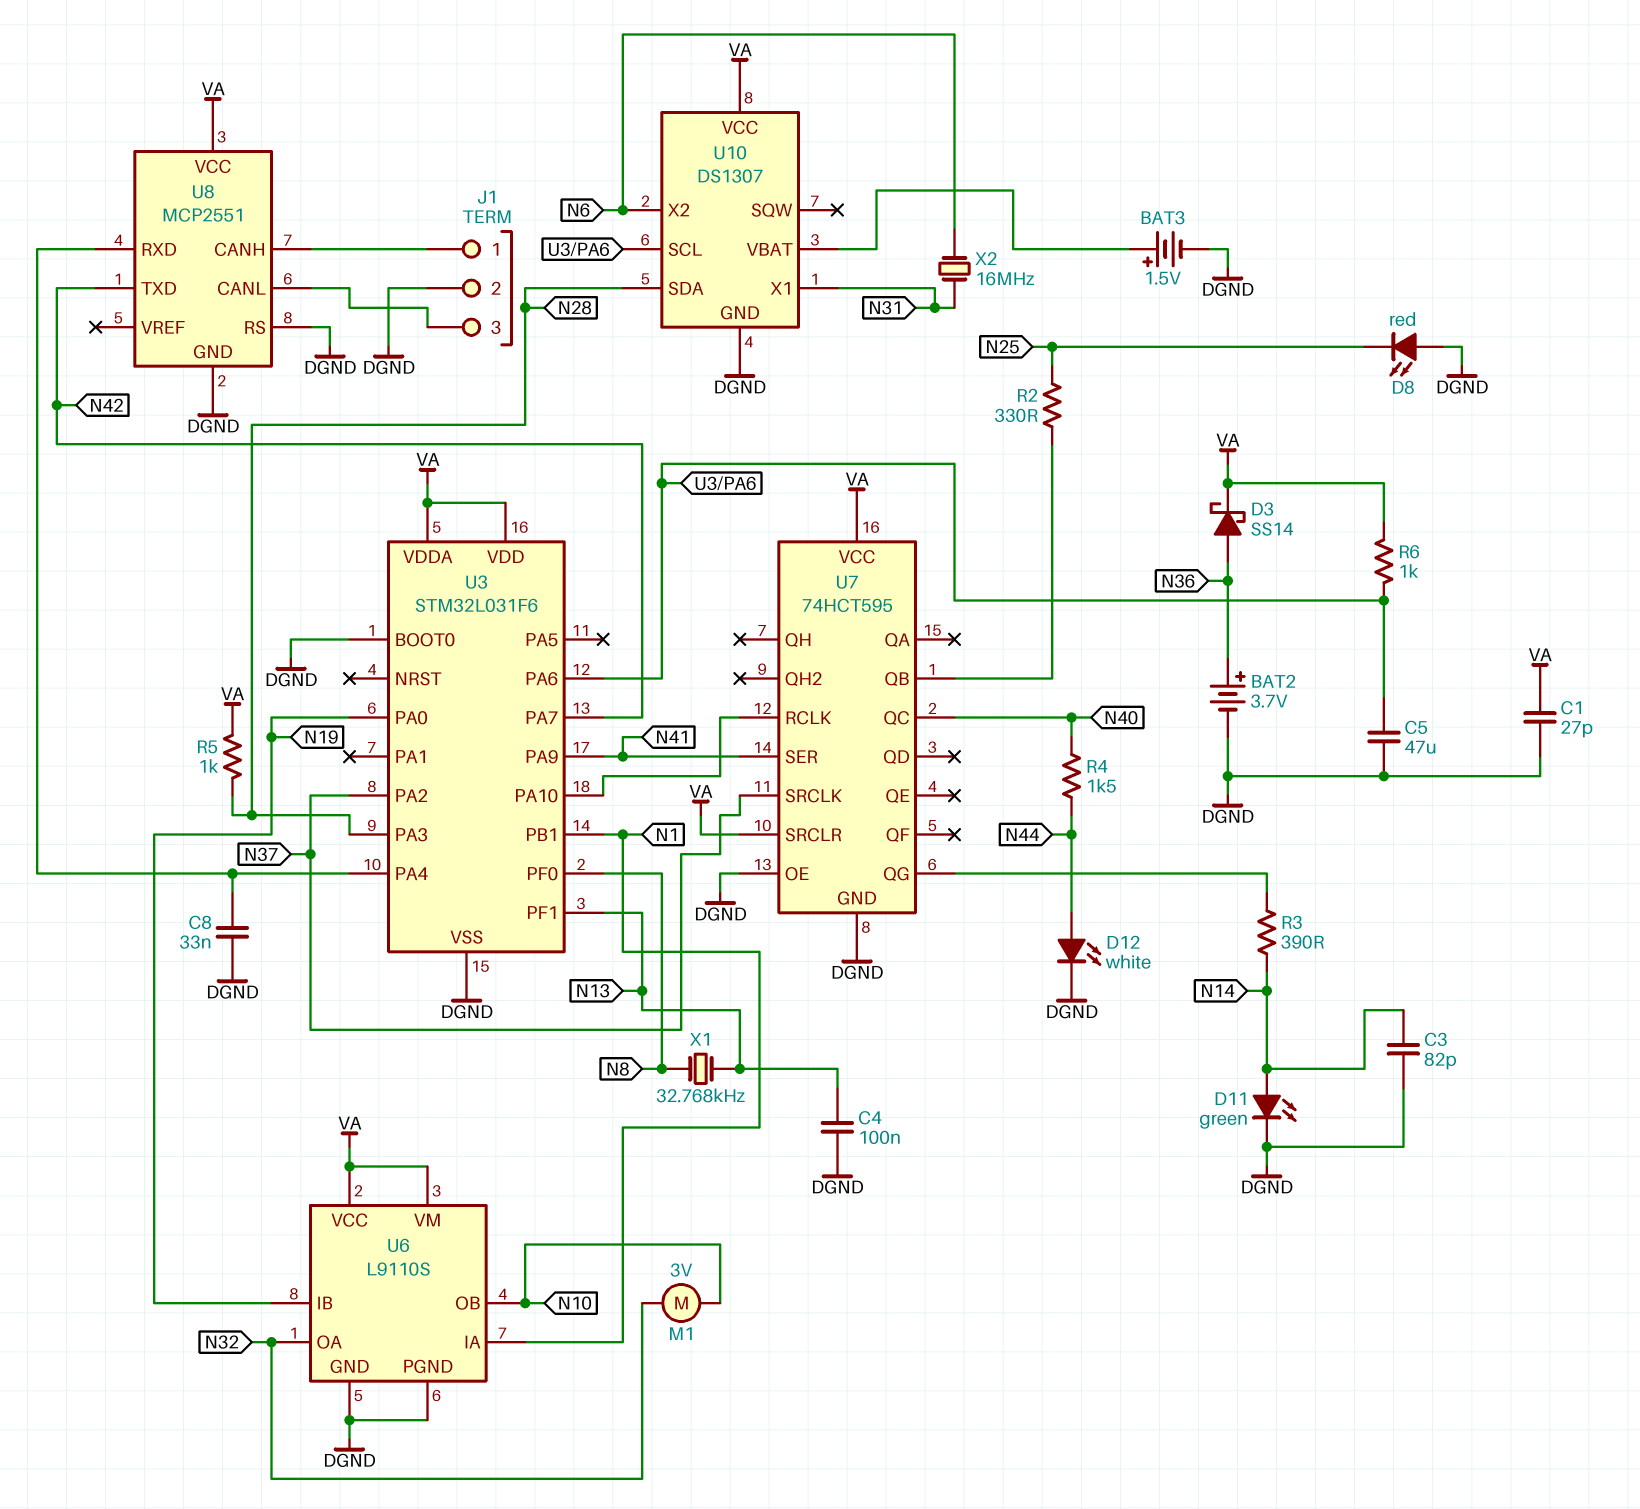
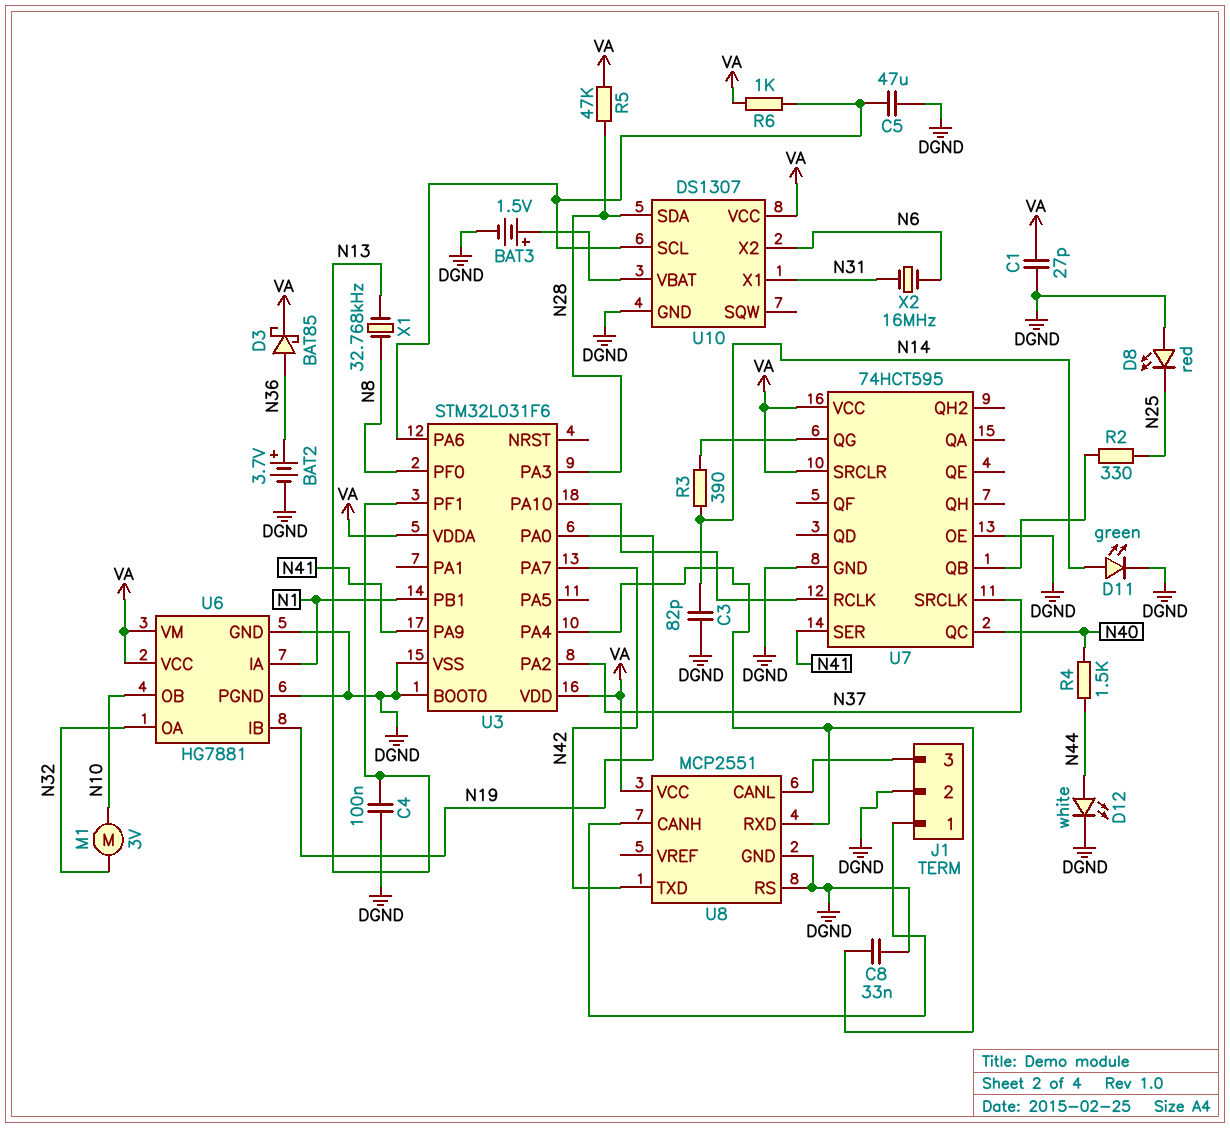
D3: schottky SS14 (A N36, K VA) -> schottky BAT85 (A N36, K VA)
R5: 1k (N28, VA) -> 47k (N28, VA)
U6: L9110S -> HG7881

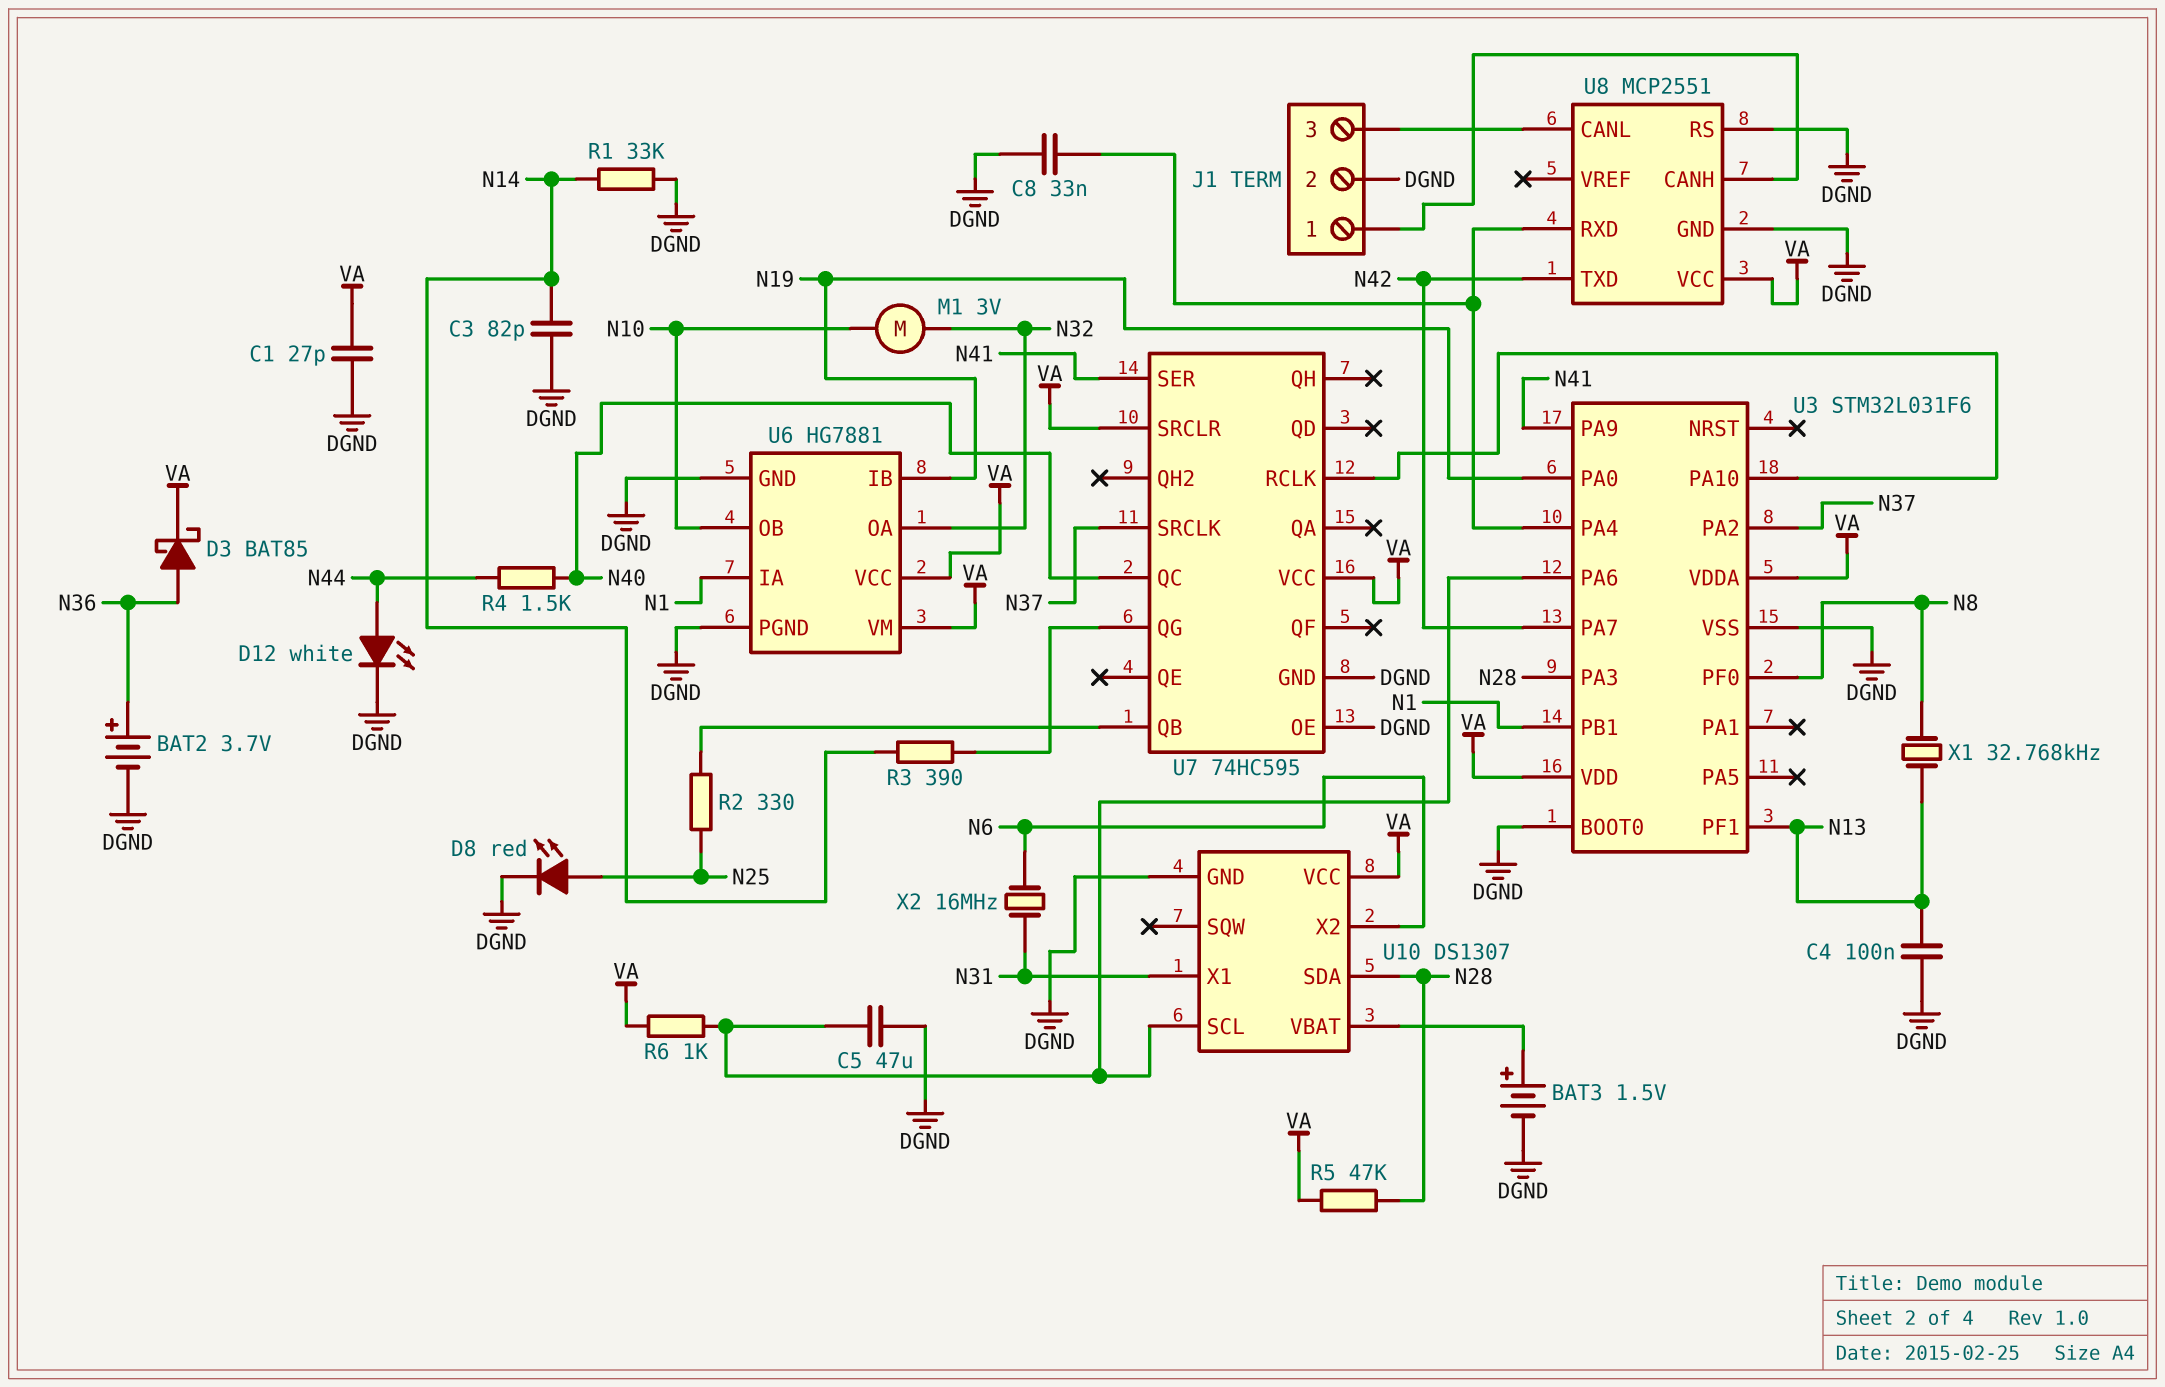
D8: LED red (A DGND, K N25) -> LED red (A N25, K DGND)
D11: LED green (A N14, K DGND) -> none
R1: none -> 33k (DGND, N14)
U7: 74HCT595 -> 74HC595

